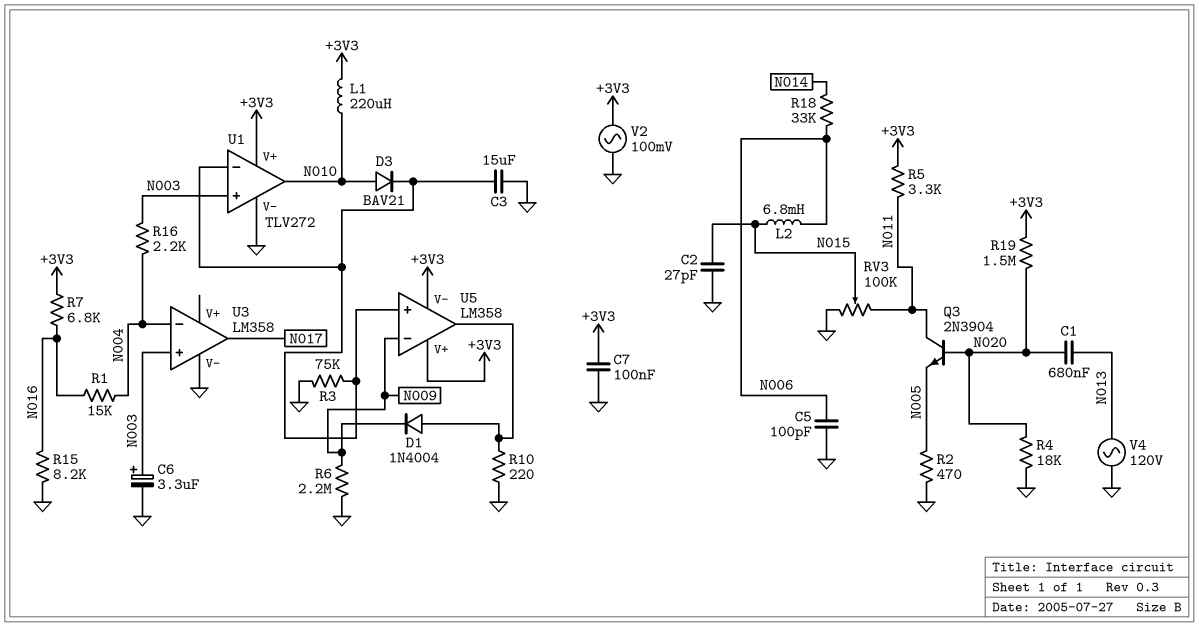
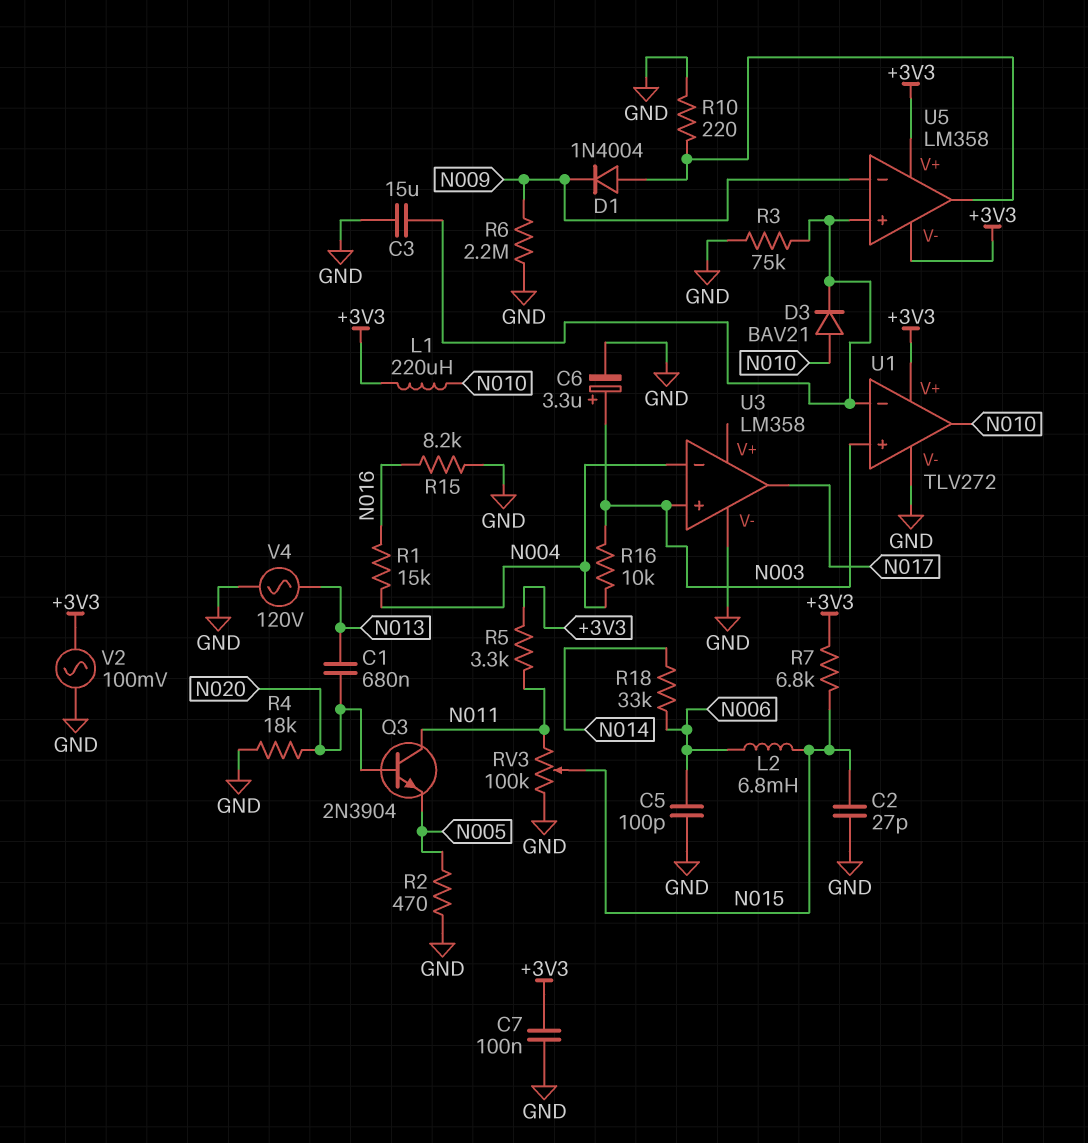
R7: 6.8k (+3V3, N016) -> 6.8k (+3V3, N015)
R16: 2.2k (N003, N004) -> 10k (N003, N004)
R19: 1.5M (+3V3, N020) -> none

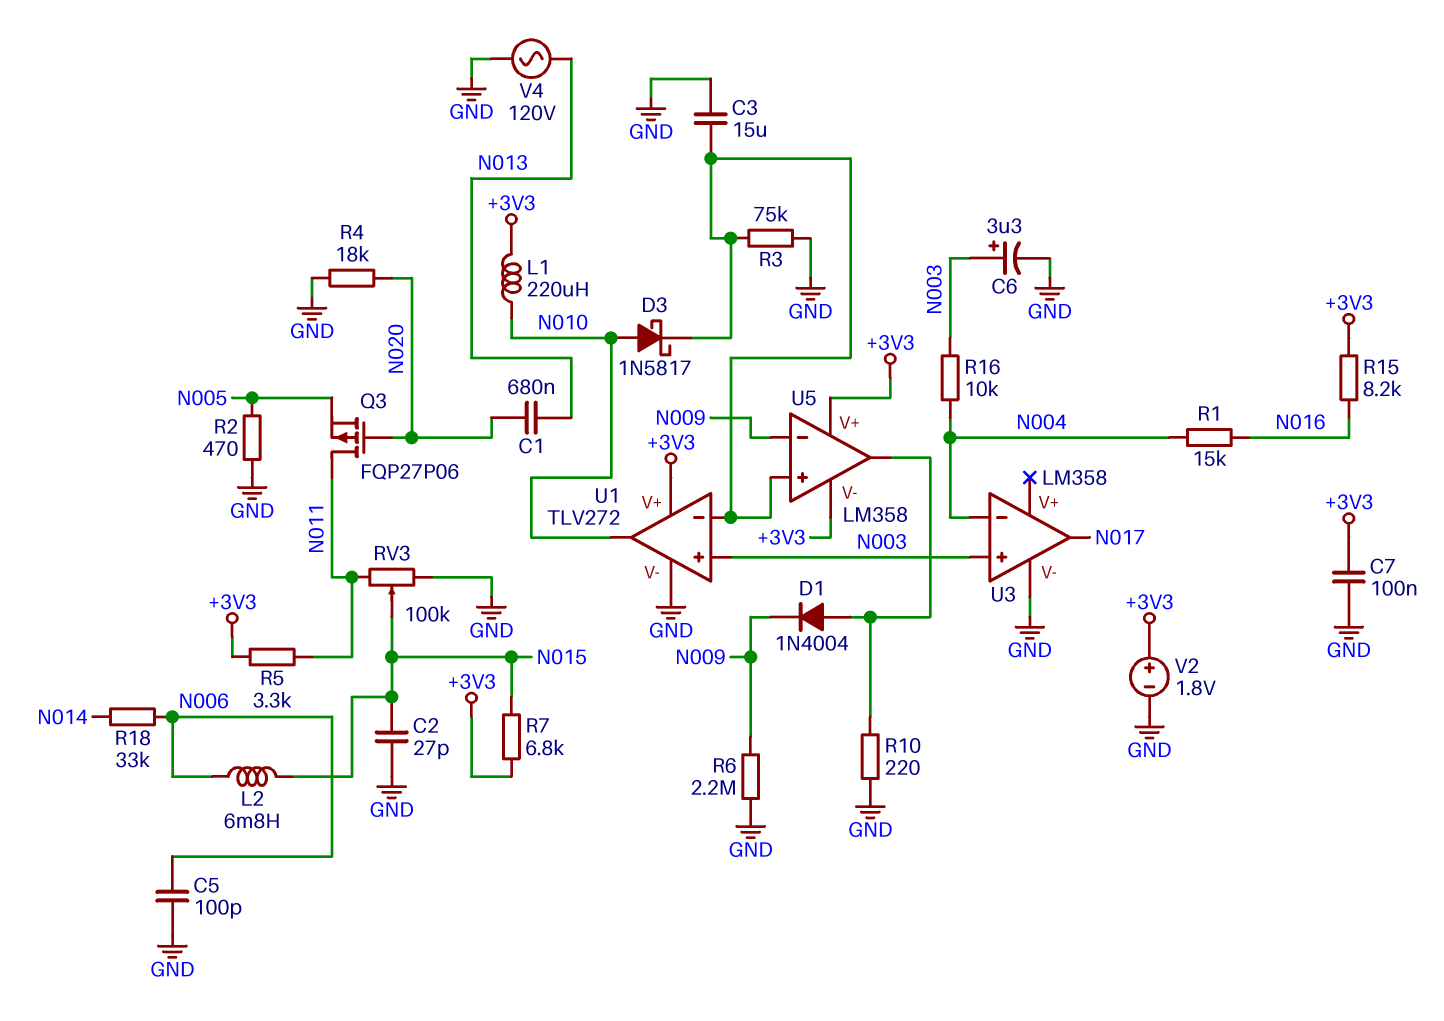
D3: diode BAV21 (A N010, K U1/in-) -> schottky 1N5817 (A N010, K U1/in-)
Q3: NPN 2N3904 (B N020, C N011, E N005) -> PMOS FQP27P06 (G N020, D N011, S N005)
R15: 8.2k (GND, N016) -> 8.2k (+3V3, N016)
V2: AC 100mV (+3V3, GND) -> 1.8V (plus +3V3, minus GND)

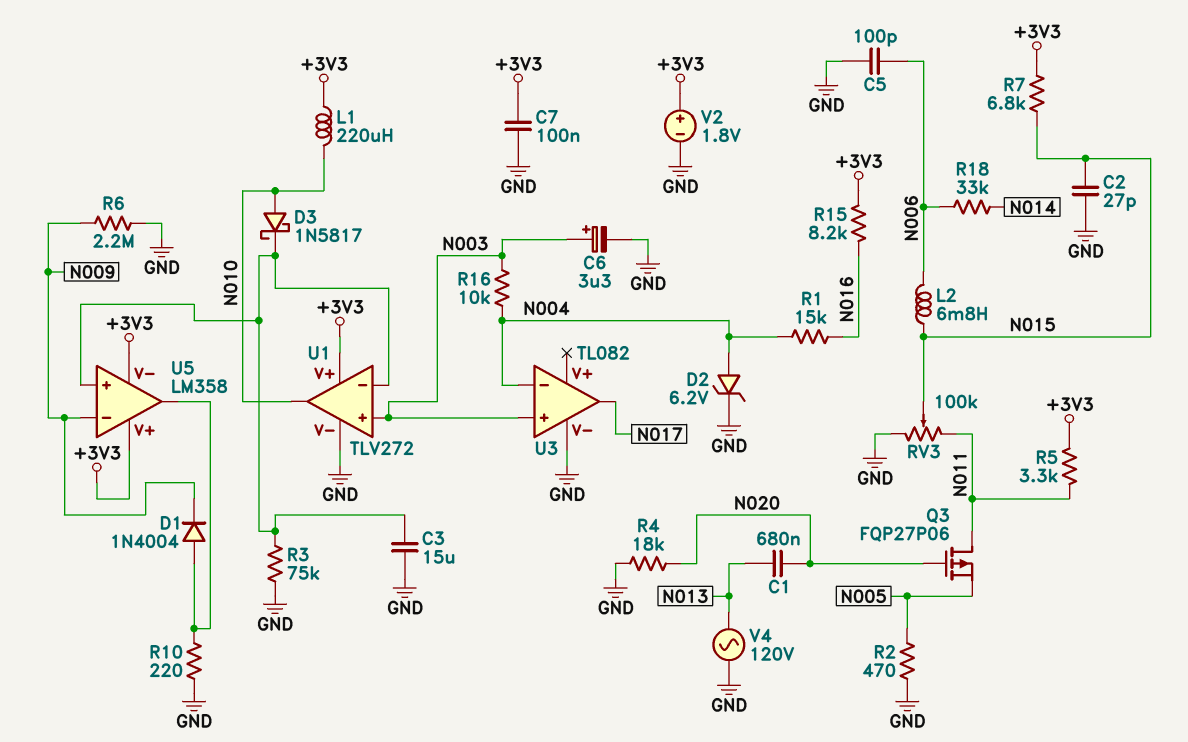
D2: none -> zener 6.2V (A N004, K GND)
U3: LM358 -> TL082

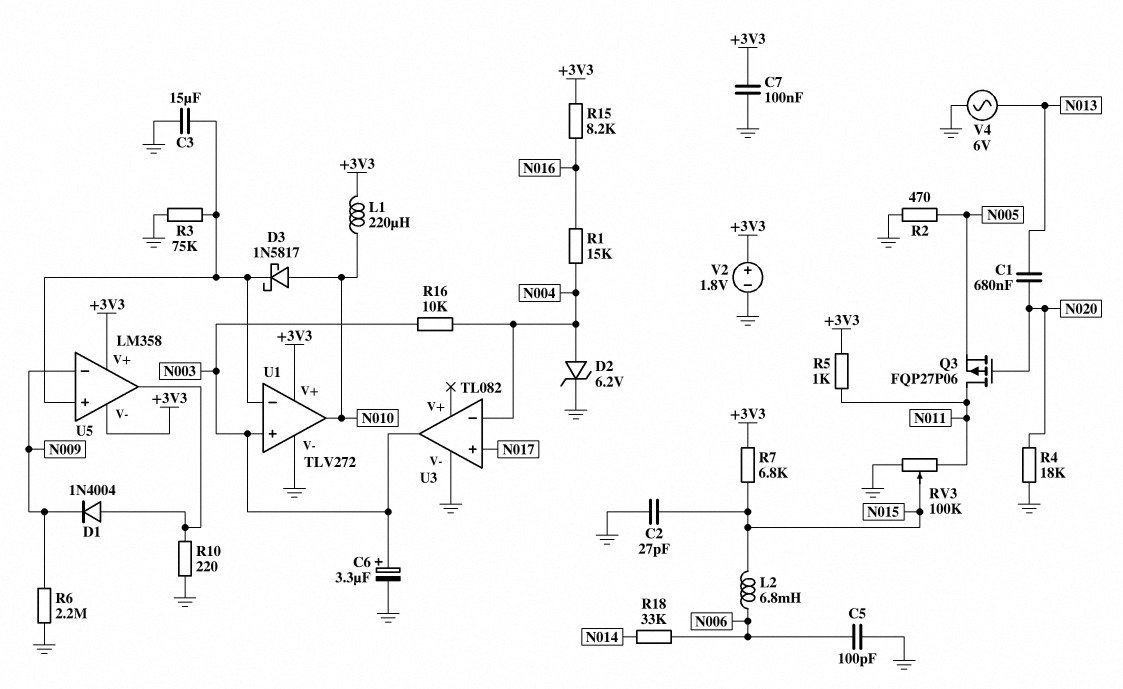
R5: 3.3k (+3V3, N011) -> 1k (+3V3, N011)
U3 pin in+: N003 -> N017
U3 pin out: N017 -> N003
V4: AC 120V (GND, N013) -> AC 6V (GND, N013)

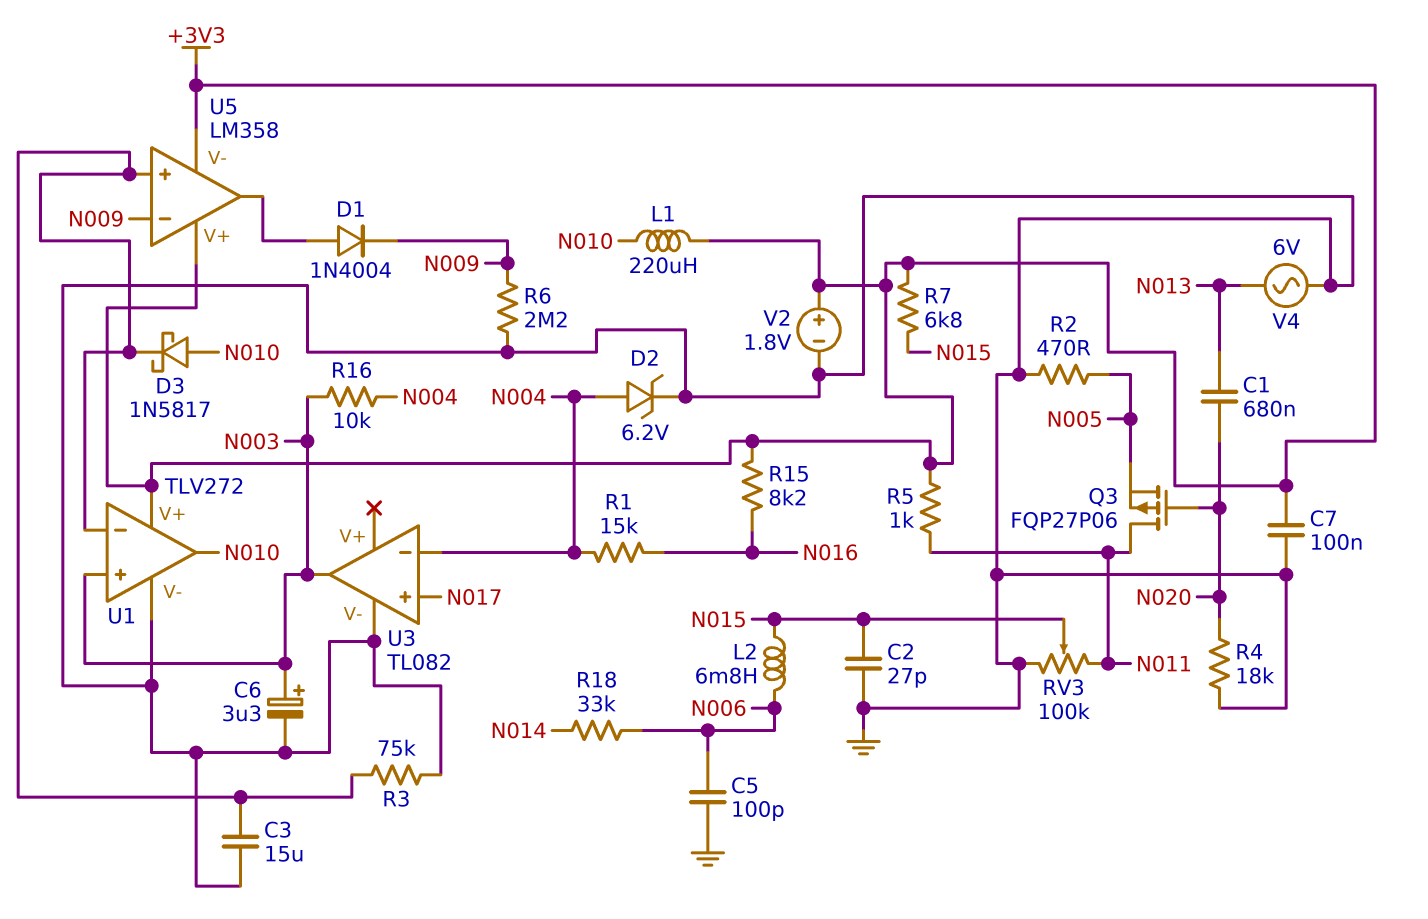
R10: 220 (GND, U5/out) -> none

